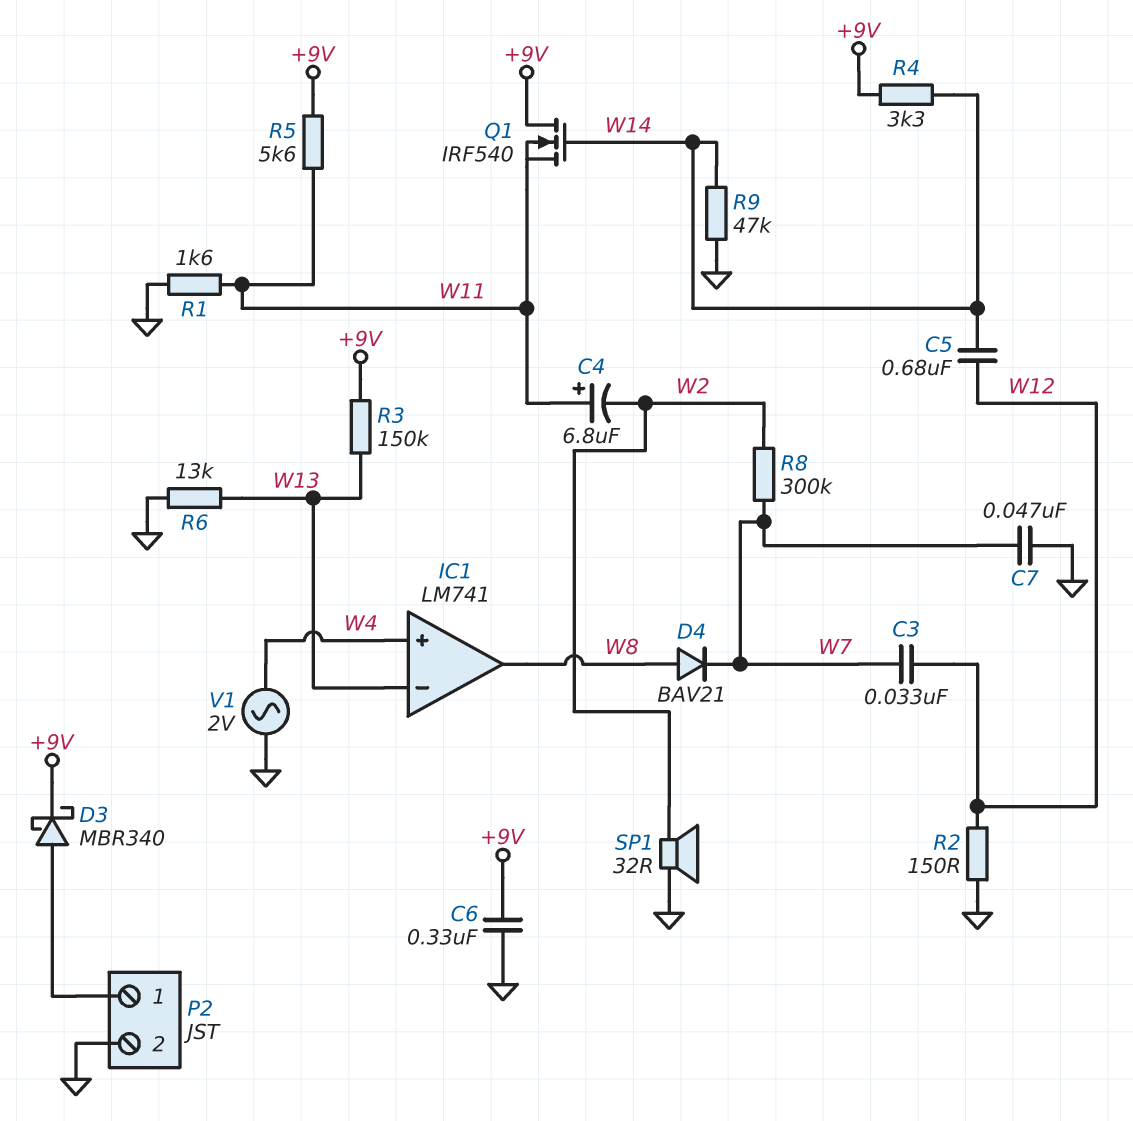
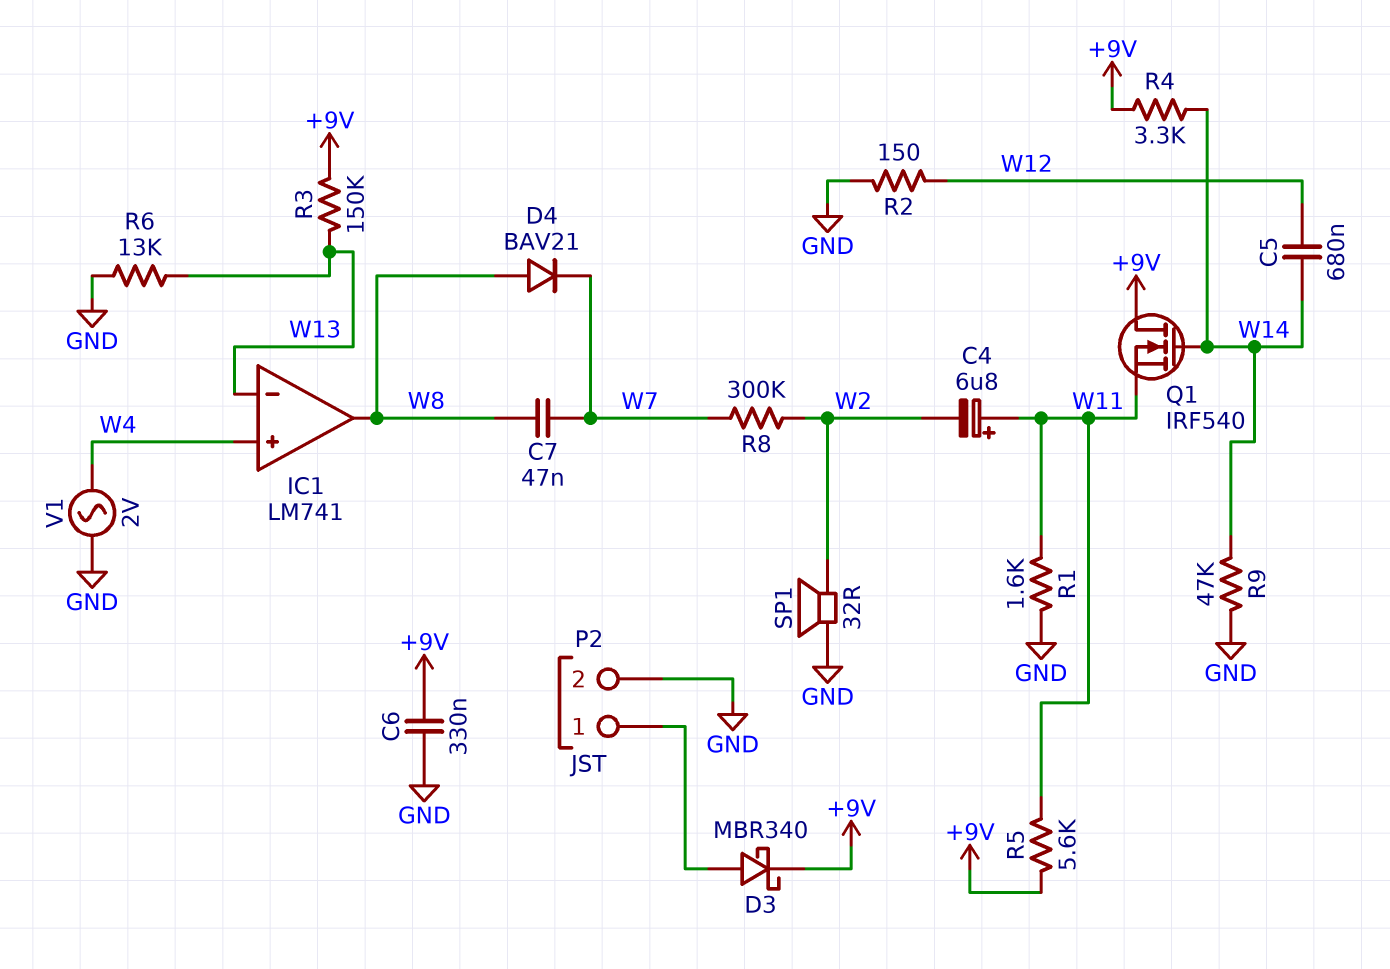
C3: 33nF (W7, W12) -> none
C7: 47nF (GND, W7) -> 47nF (W7, W8)

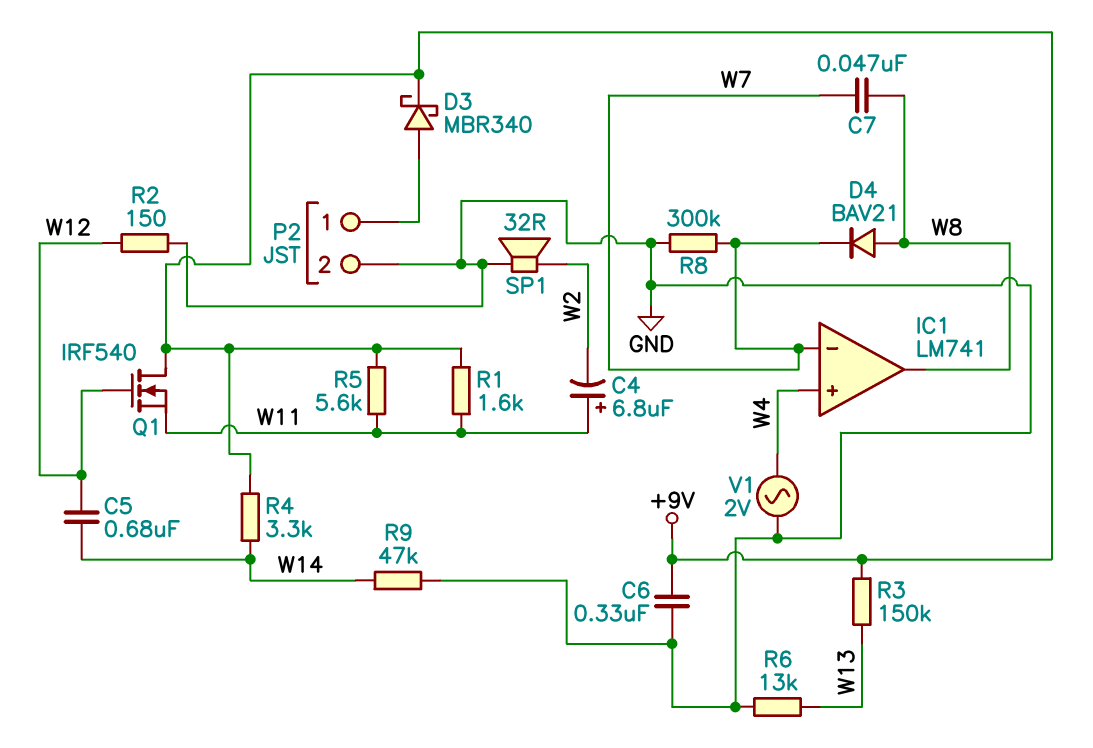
IC1 pin in-: W13 -> W7
Q1: NMOS IRF540 (G W14, D +9V, S W11) -> NMOS IRF540 (G W12, D +9V, S W11)
R1: 1.6k (GND, W11) -> 1.6k (+9V, W11)
R8: 300k (W2, W7) -> 300k (GND, W7)

